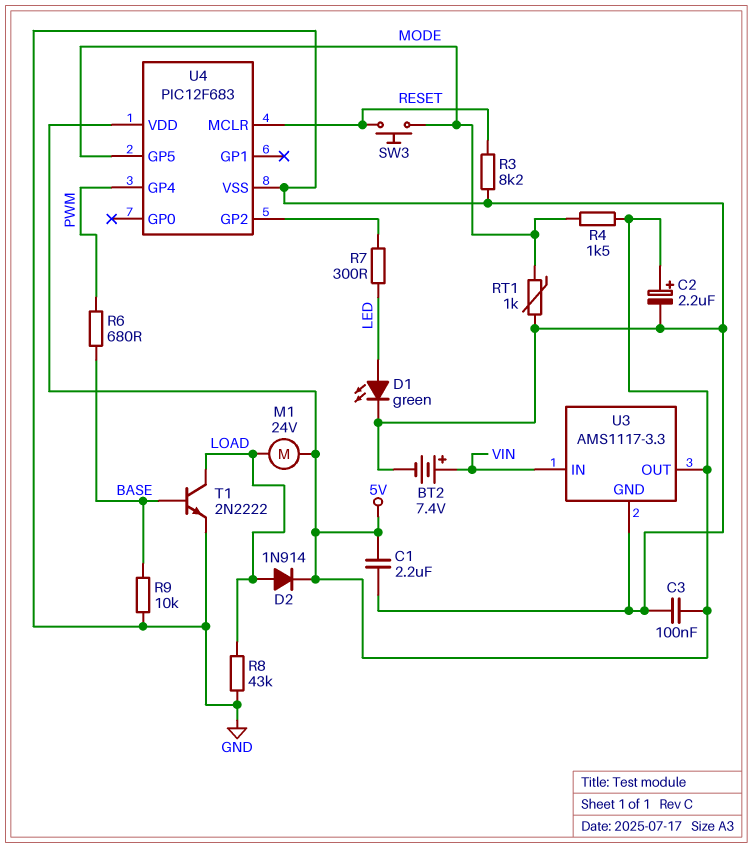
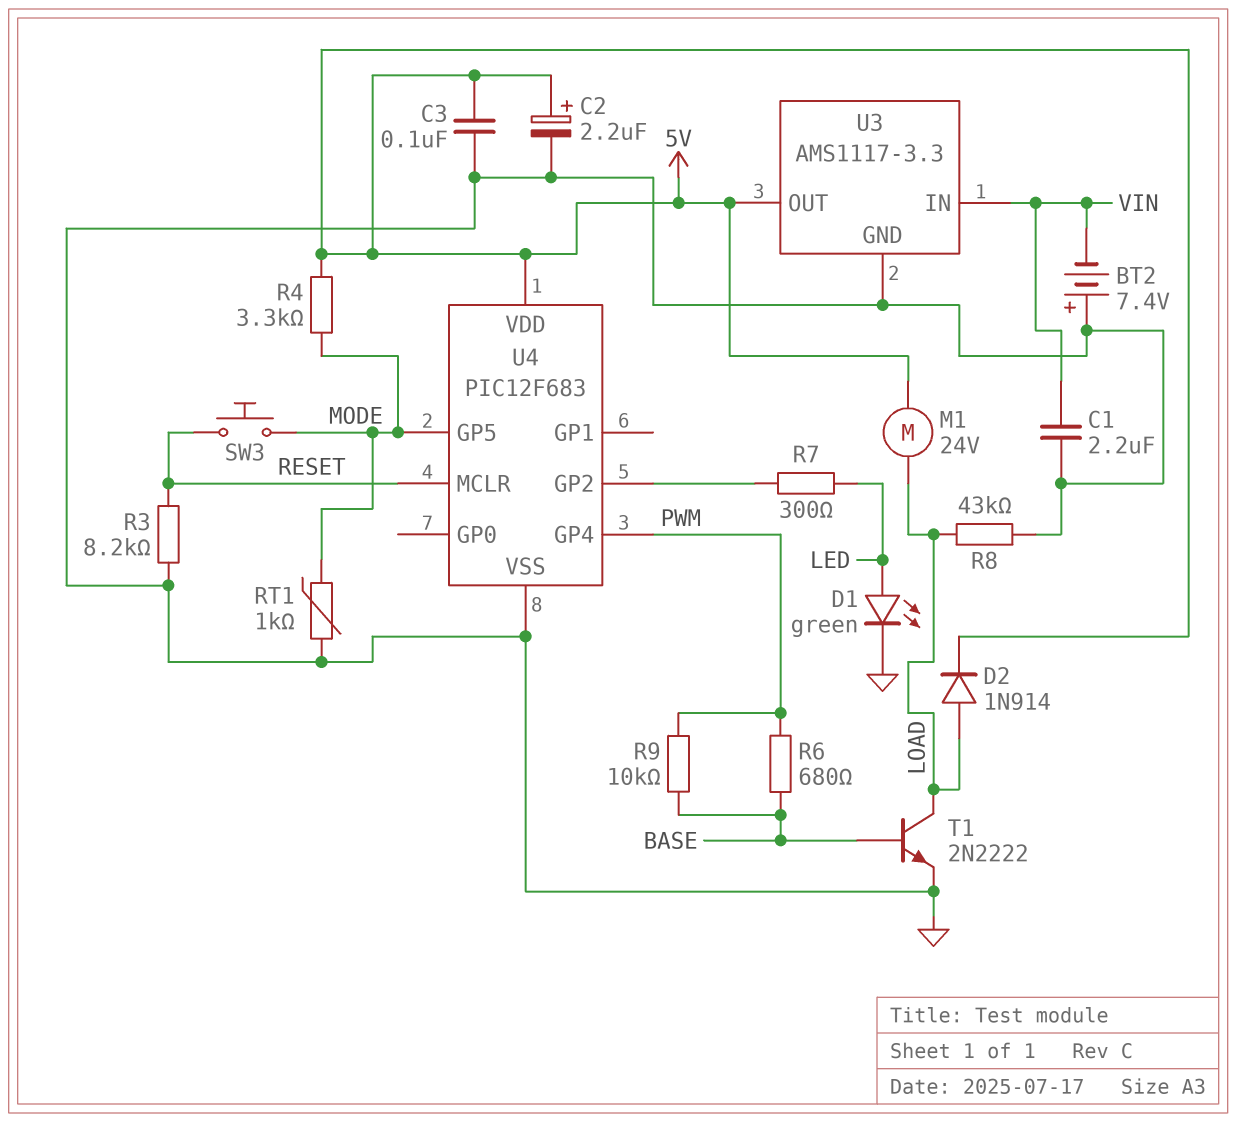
BT2: 7.4V (plus VIN, minus GND) -> 7.4V (plus GND, minus VIN)
C1: 2.2uF (5V, GND) -> 2.2uF (GND, VIN)
R4: 1.5k (5V, MODE) -> 3.3k (5V, MODE)
R9: 10k (BASE, GND) -> 10k (BASE, PWM)

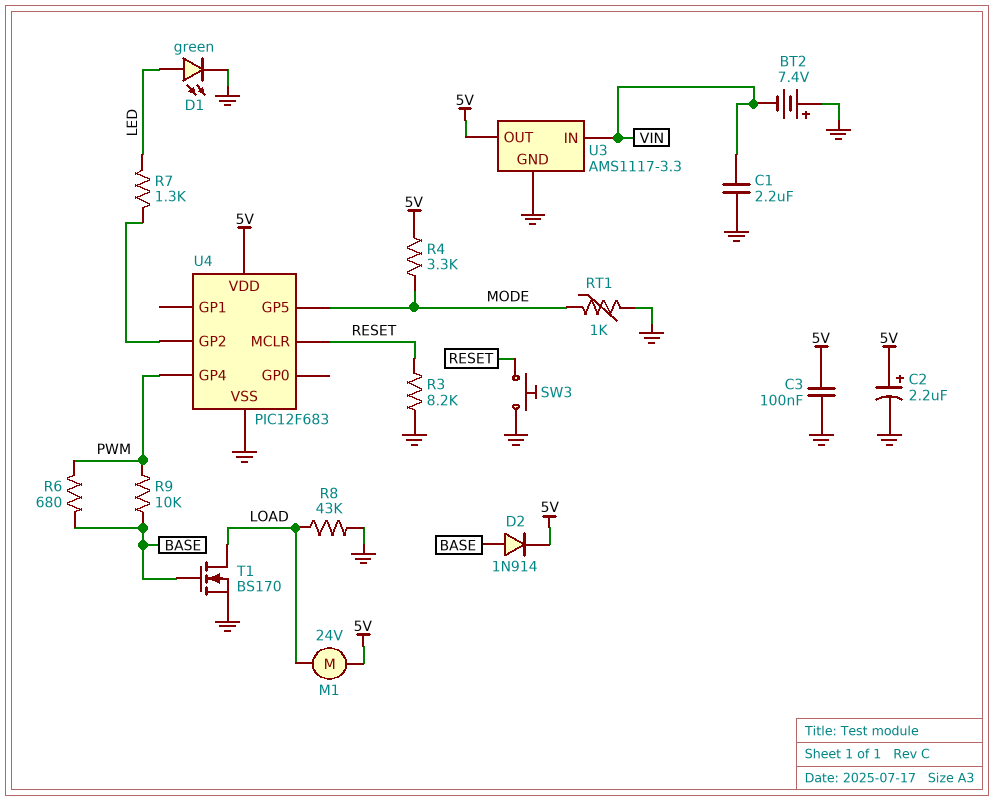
D2: diode 1N914 (A LOAD, K 5V) -> diode 1N914 (A BASE, K 5V)
R7: 300 (LED, U4/GP2) -> 1.3k (LED, U4/GP2)
SW3: button (MODE, RESET) -> button (GND, RESET)
T1: NPN 2N2222 (B BASE, C LOAD, E GND) -> NMOS BS170 (G BASE, D LOAD, S GND)

